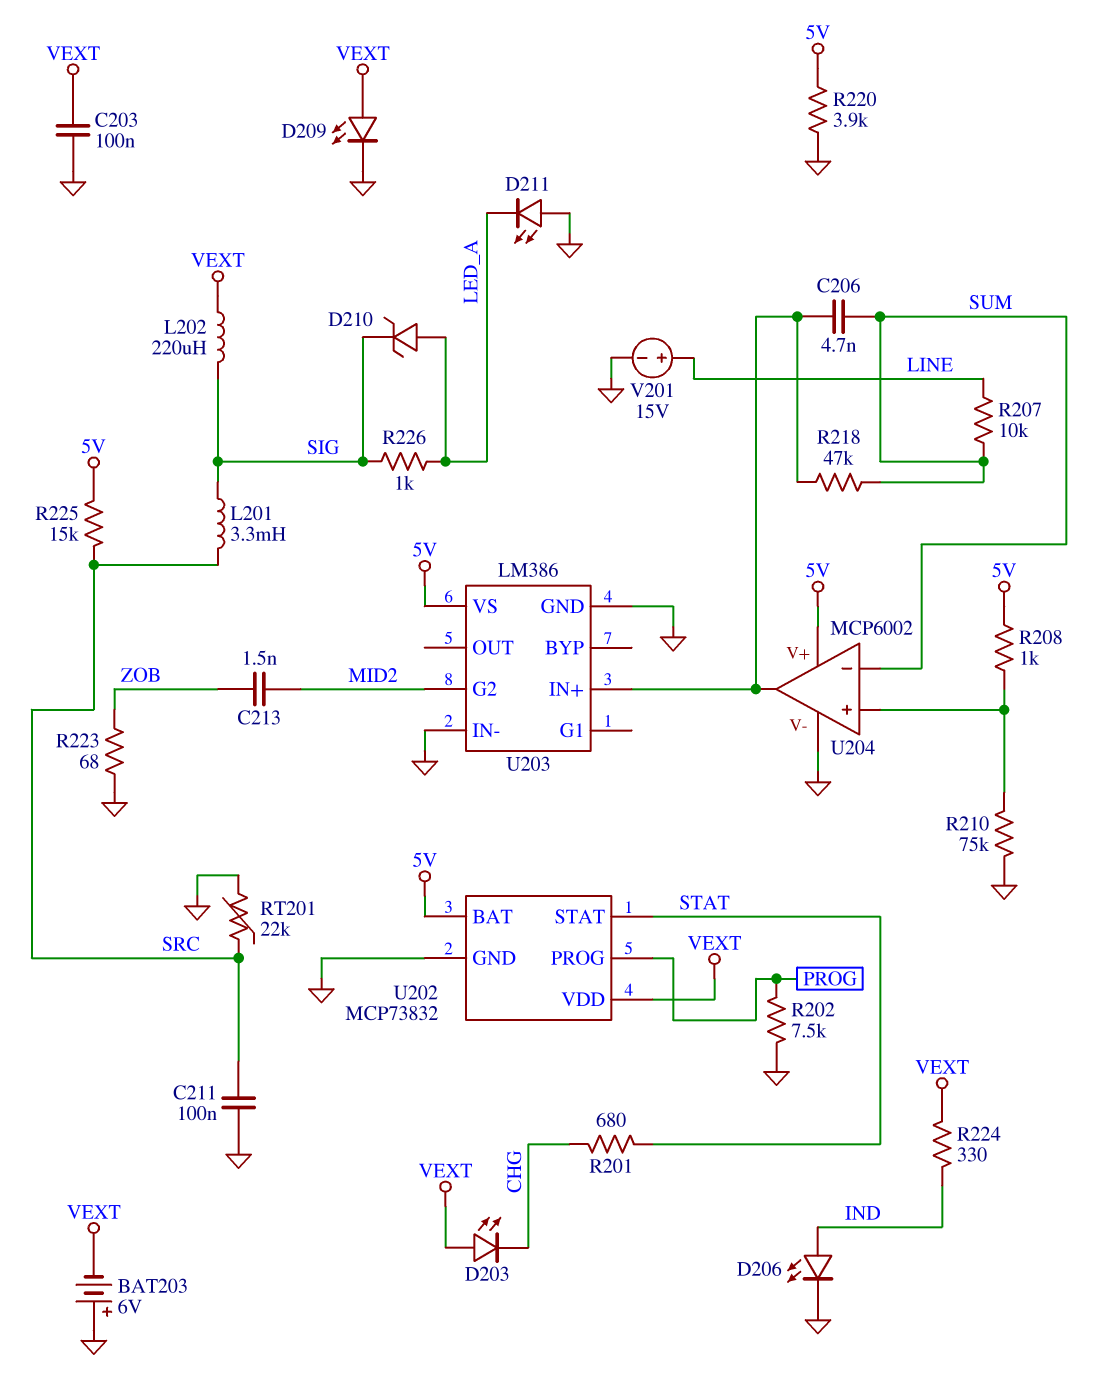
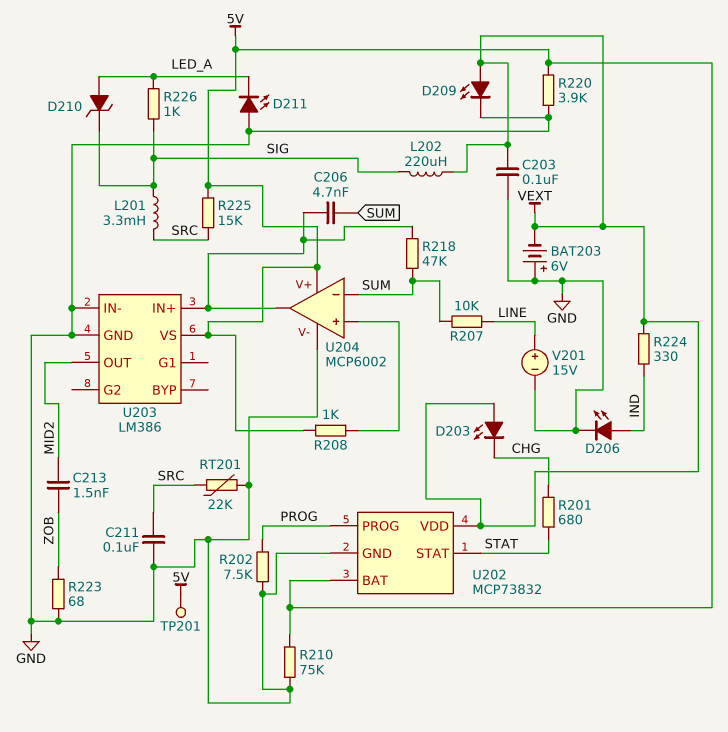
R210: 75k (GND, U204/in+) -> 75k (5V, GND)
TP201: none -> test point (5V)
U203 pin G2: MID2 -> none
U203 pin OUT: none -> MID2

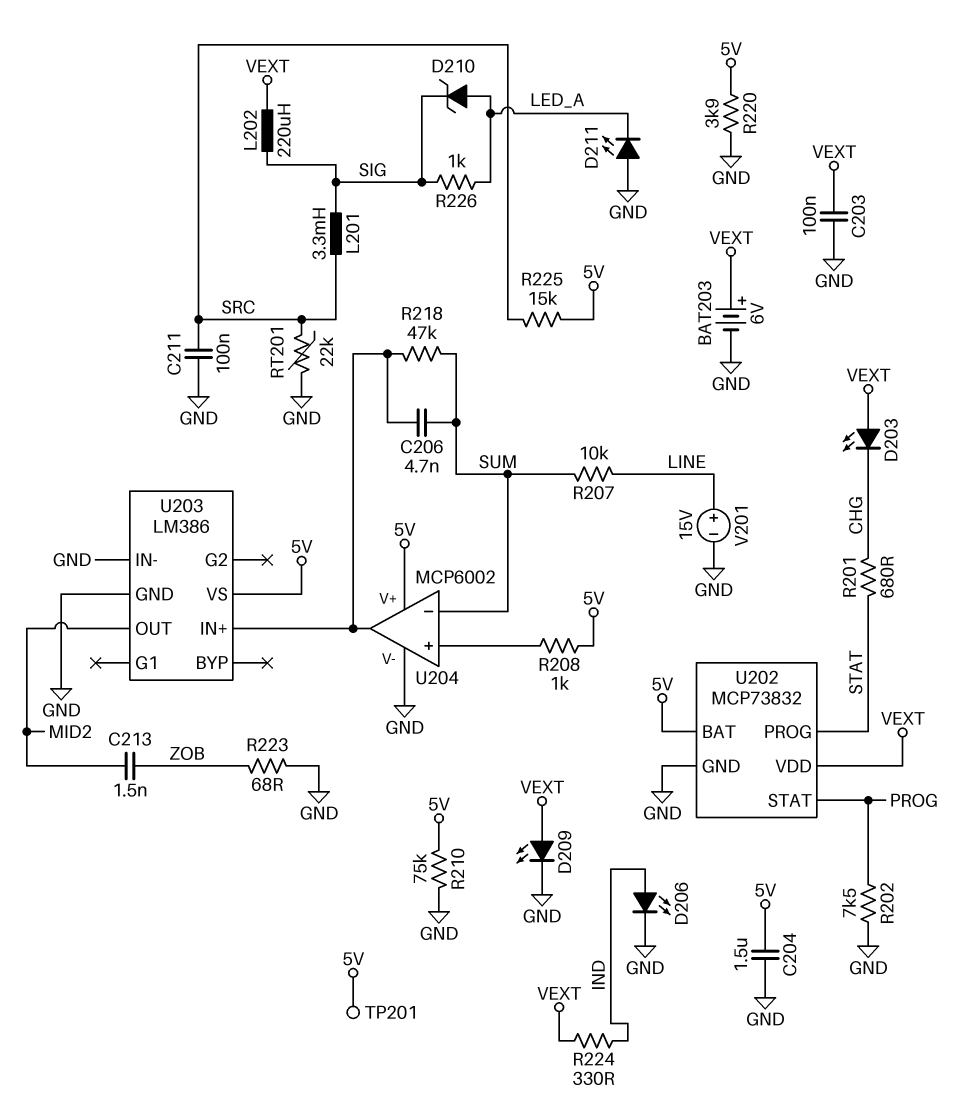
BAT203: 6V (plus GND, minus VEXT) -> 6V (plus VEXT, minus GND)
C204: none -> 1.5uF (5V, GND)
U202 pin PROG: PROG -> STAT
U202 pin STAT: STAT -> PROG

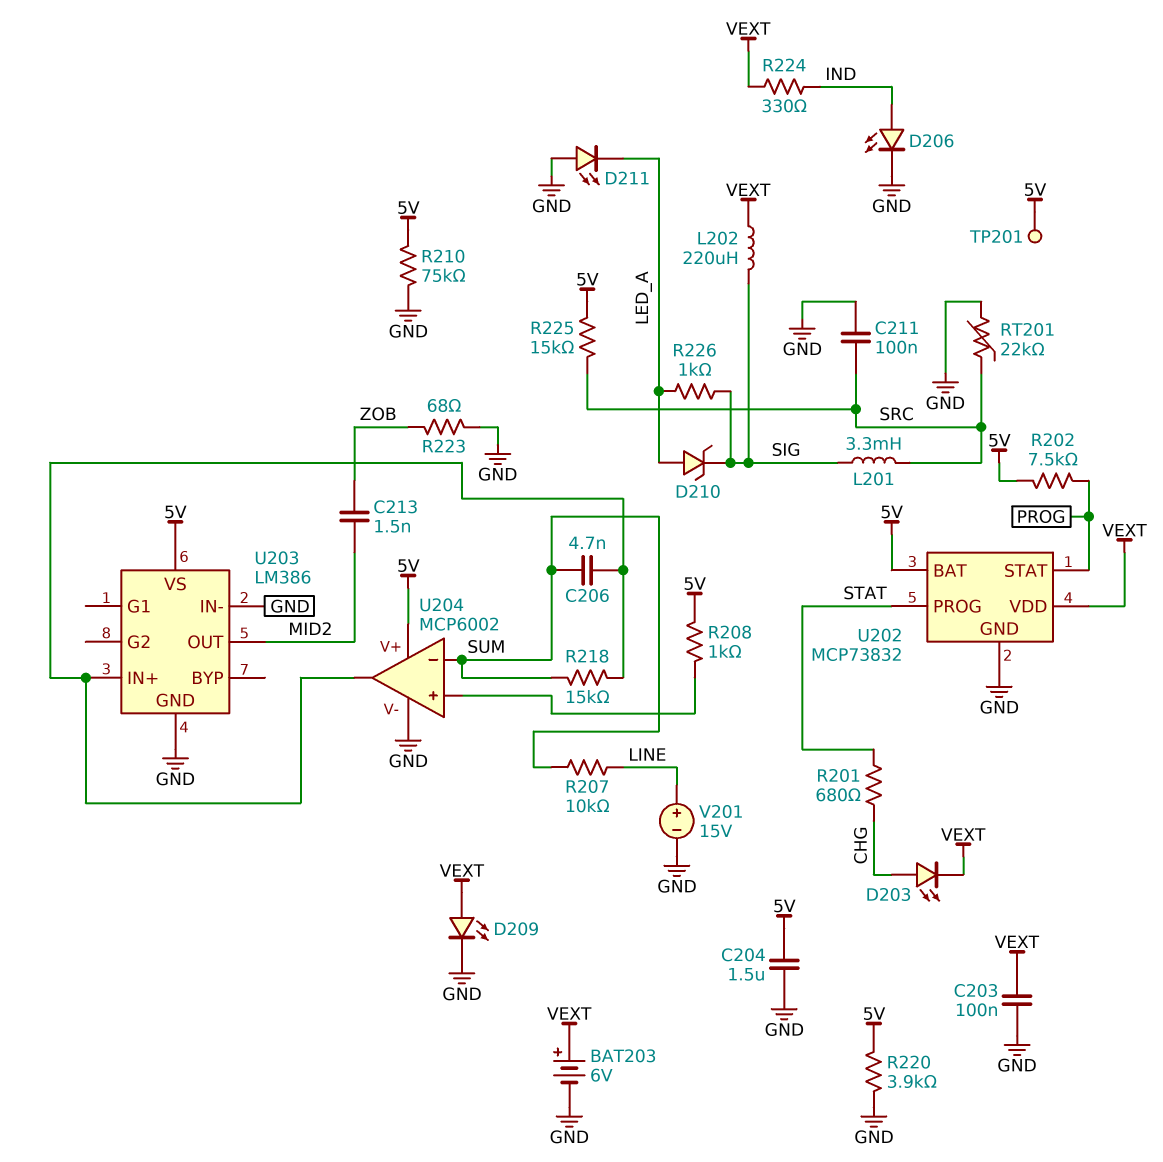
D203: LED (A VEXT, K CHG) -> LED (A CHG, K VEXT)
R202: 7.5k (GND, PROG) -> 7.5k (5V, PROG)
R218: 47k (SUM, U203/IN+) -> 15k (SUM, U203/IN+)

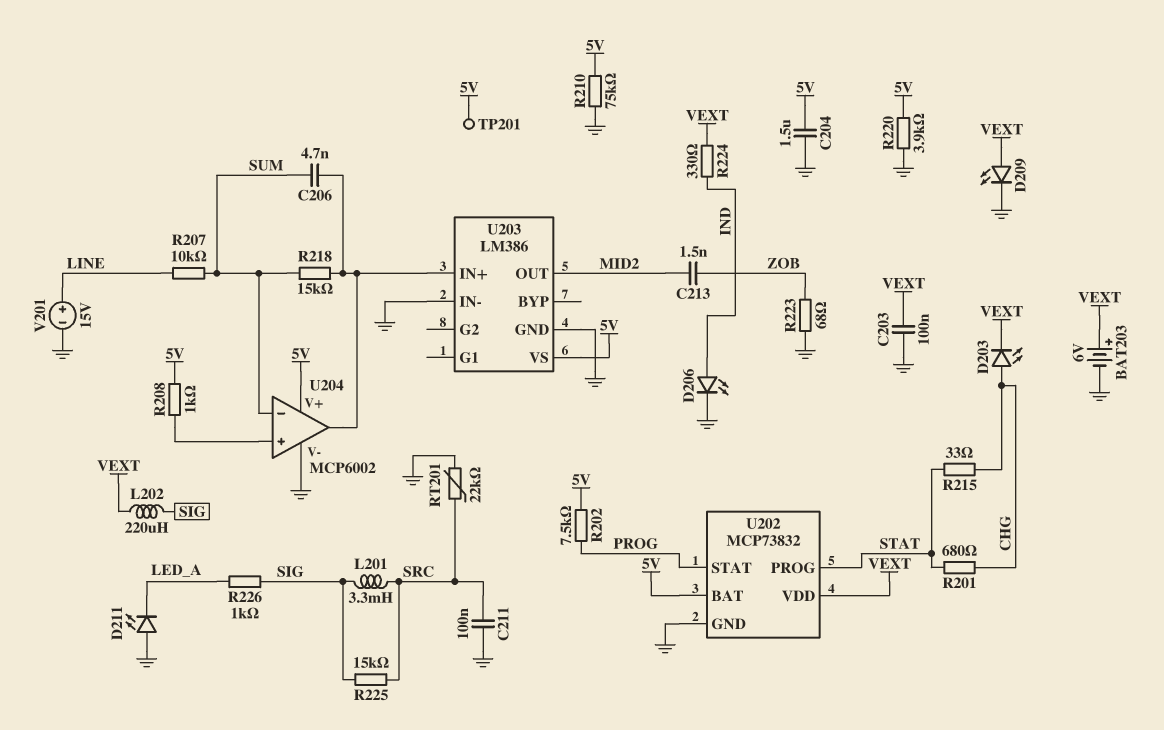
D210: zener (A LED_A, K SIG) -> none
R215: none -> 33 (CHG, STAT)
R225: 15k (5V, SRC) -> 15k (SIG, SRC)

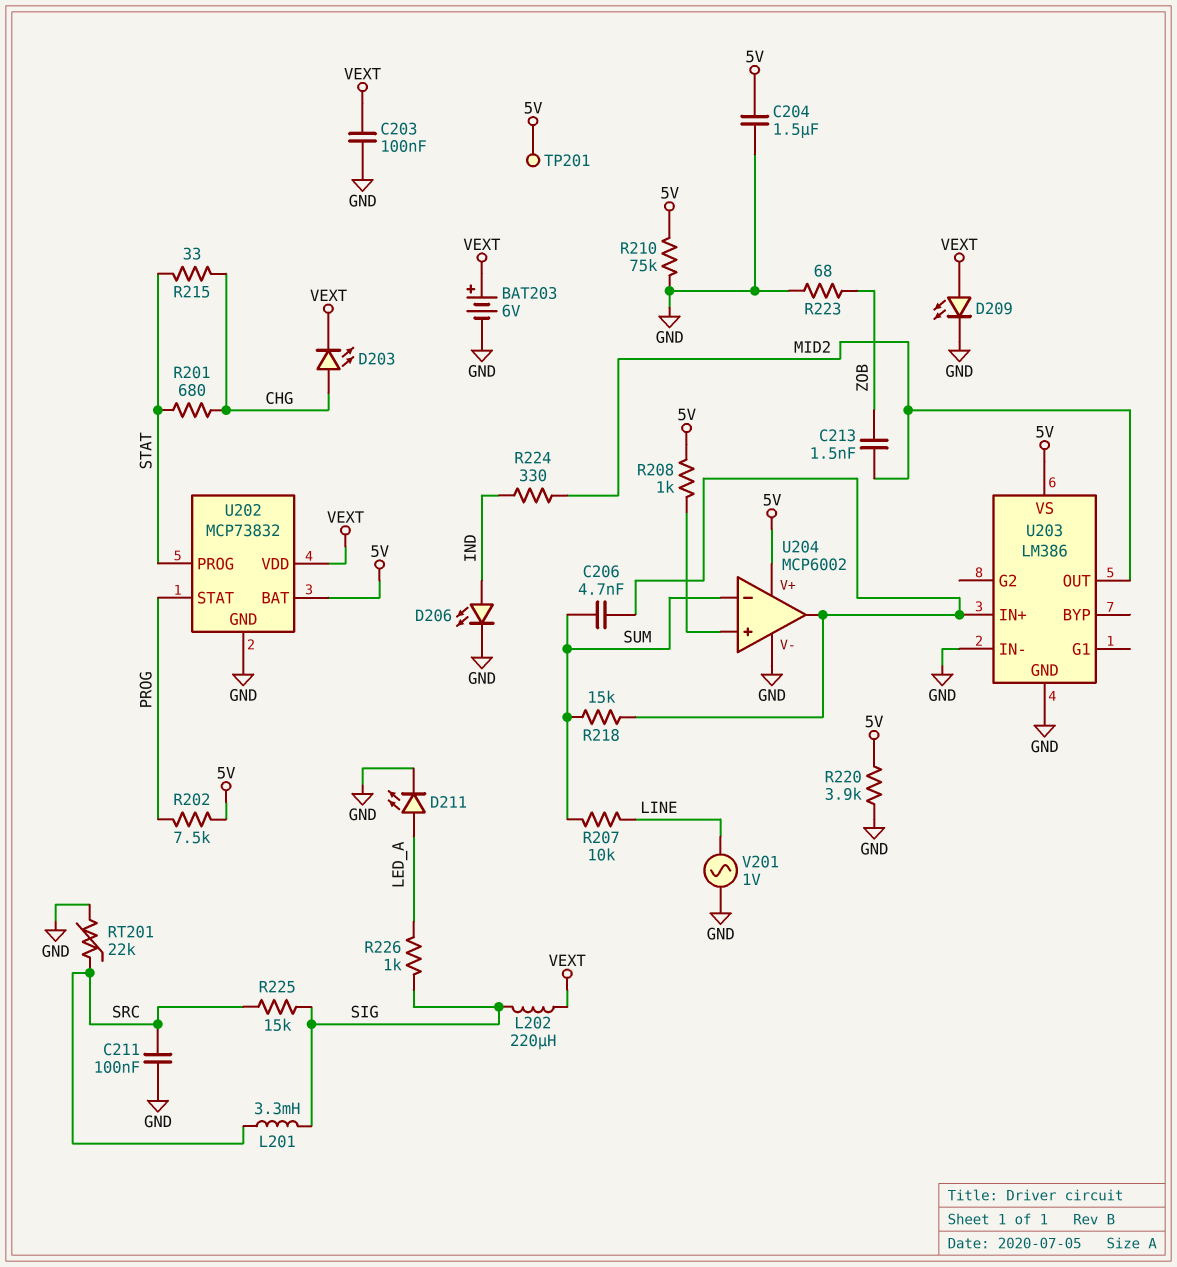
D211: LED (A GND, K LED_A) -> LED (A LED_A, K GND)
R224: 330 (IND, VEXT) -> 330 (IND, MID2)
V201: 15V (plus LINE, minus GND) -> AC 1V (GND, LINE)

